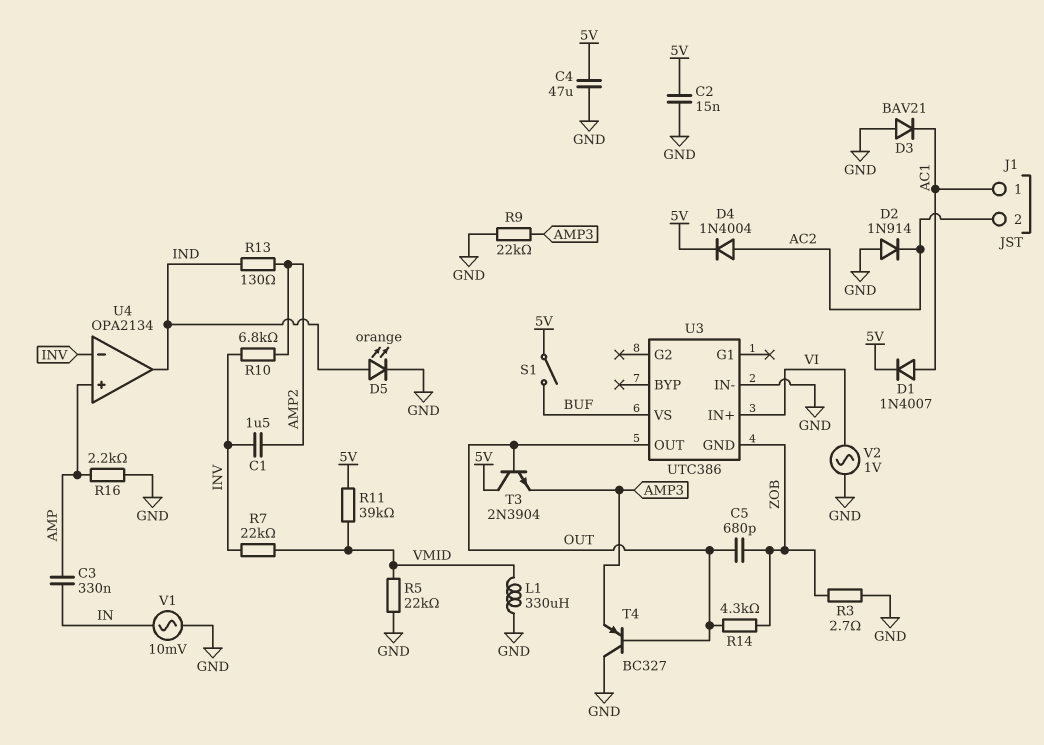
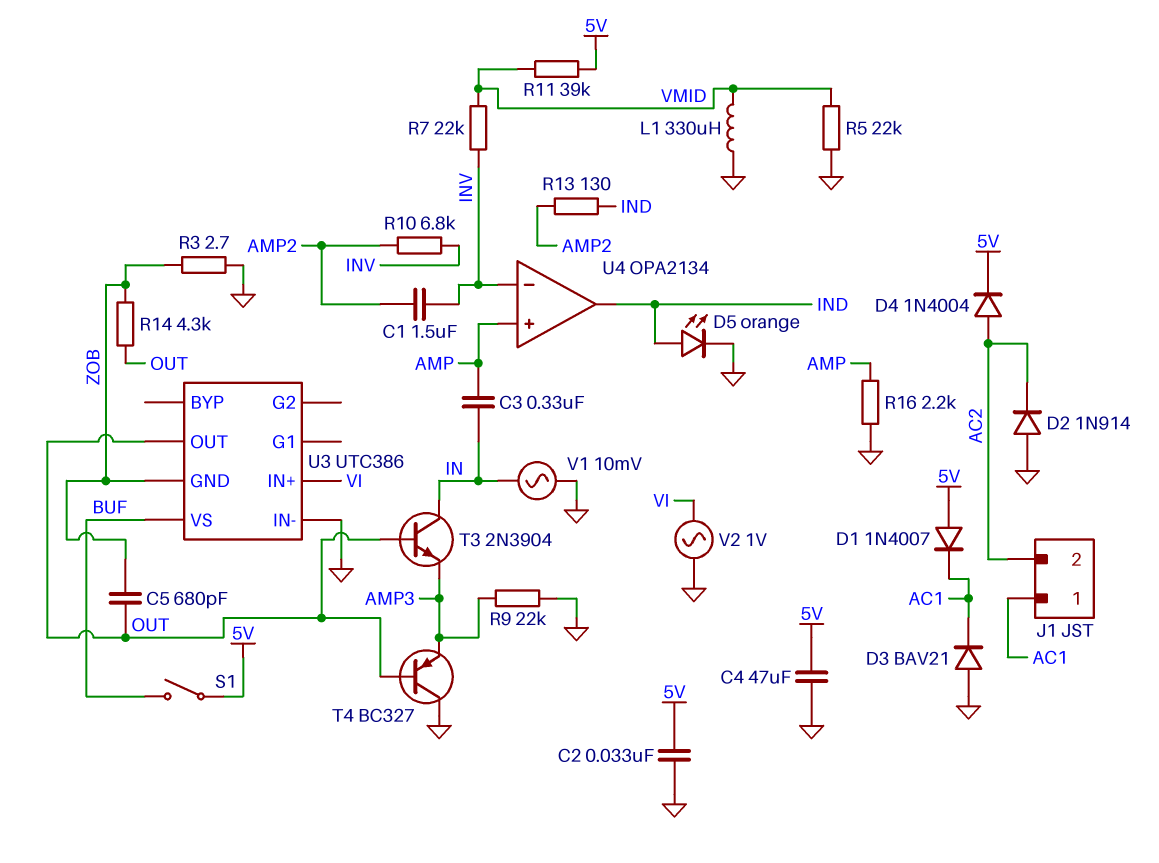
C2: 15nF (5V, GND) -> 33nF (5V, GND)
D1: diode 1N4007 (A AC1, K 5V) -> diode 1N4007 (A 5V, K AC1)
T3: NPN 2N3904 (B OUT, C 5V, E AMP3) -> NPN 2N3904 (B OUT, C IN, E AMP3)

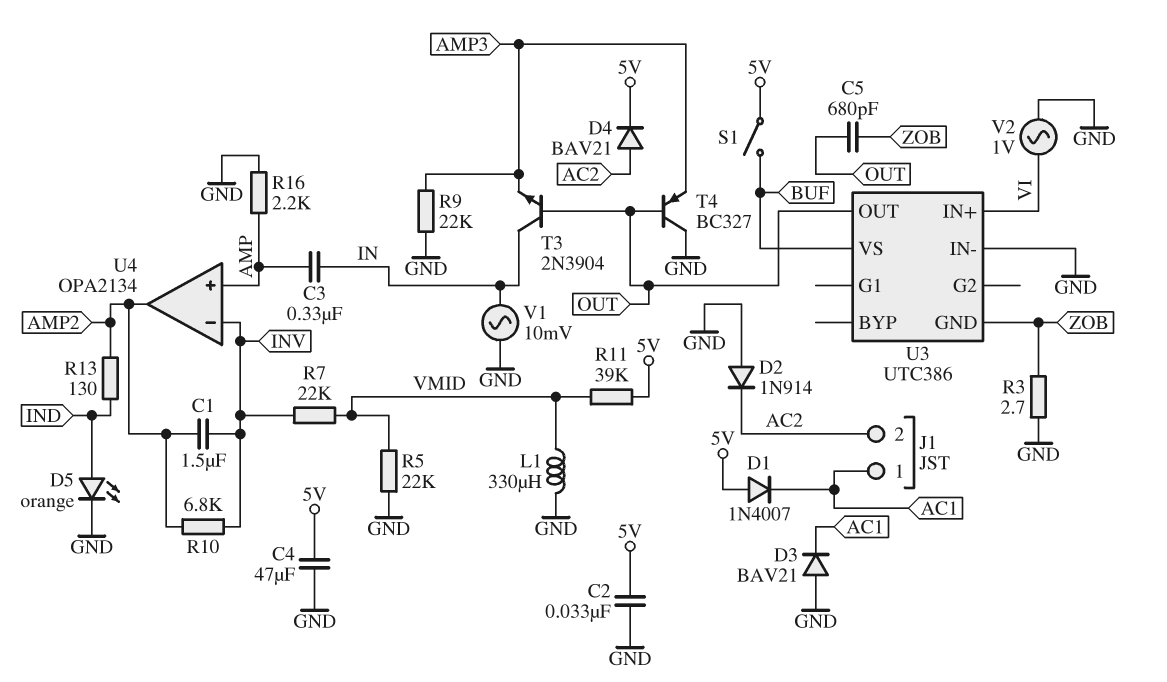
D4: diode 1N4004 (A AC2, K 5V) -> diode BAV21 (A AC2, K 5V)
R14: 4.3k (OUT, ZOB) -> none
U4 pin out: IND -> AMP2

